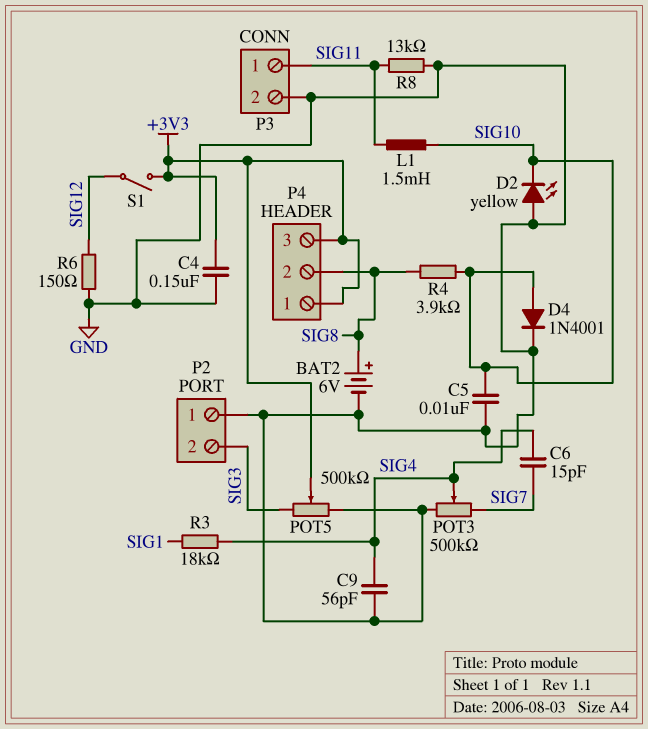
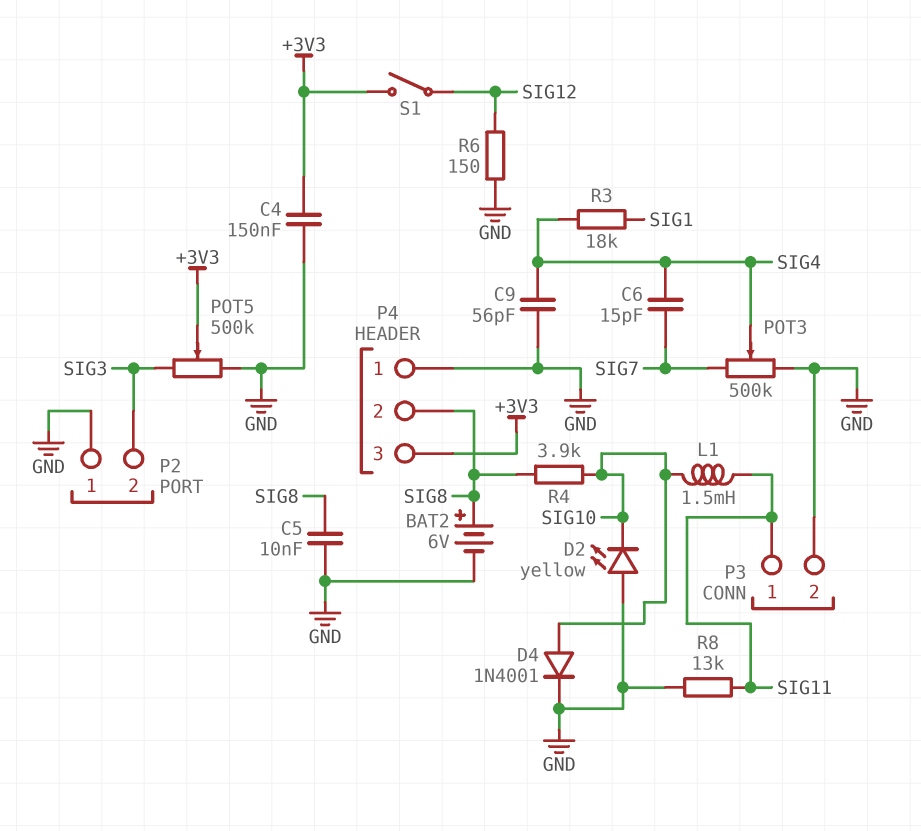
C5: 10nF (GND, SIG10) -> 10nF (GND, SIG8)
P4 pin 1: +3V3 -> GND

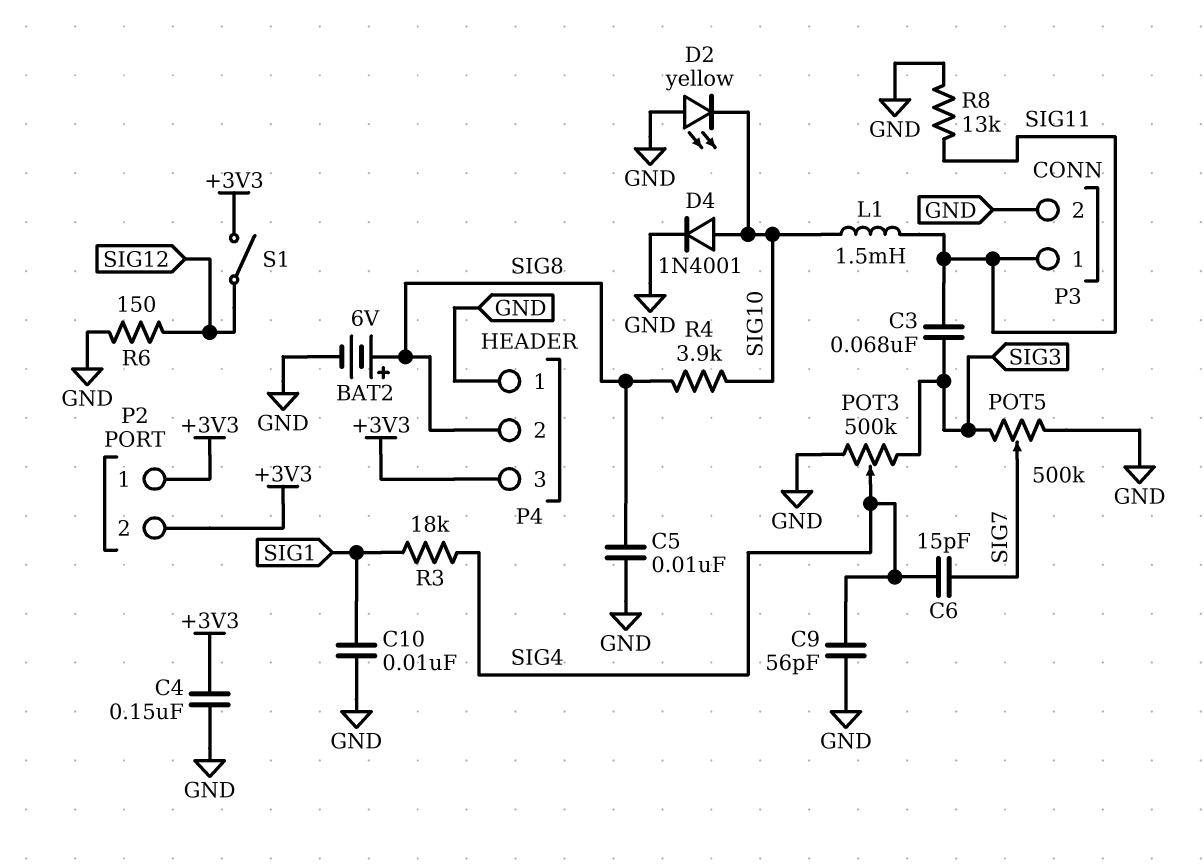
C3: none -> 68nF (SIG3, SIG11)
C10: none -> 10nF (GND, SIG1)
P2 pin 1: GND -> +3V3
P2 pin 2: SIG3 -> +3V3
POT3: 500k (GND, SIG7, wiper SIG4) -> 500k (GND, SIG3, wiper SIG4)
POT5: 500k (GND, SIG3, wiper +3V3) -> 500k (GND, SIG3, wiper SIG7)

